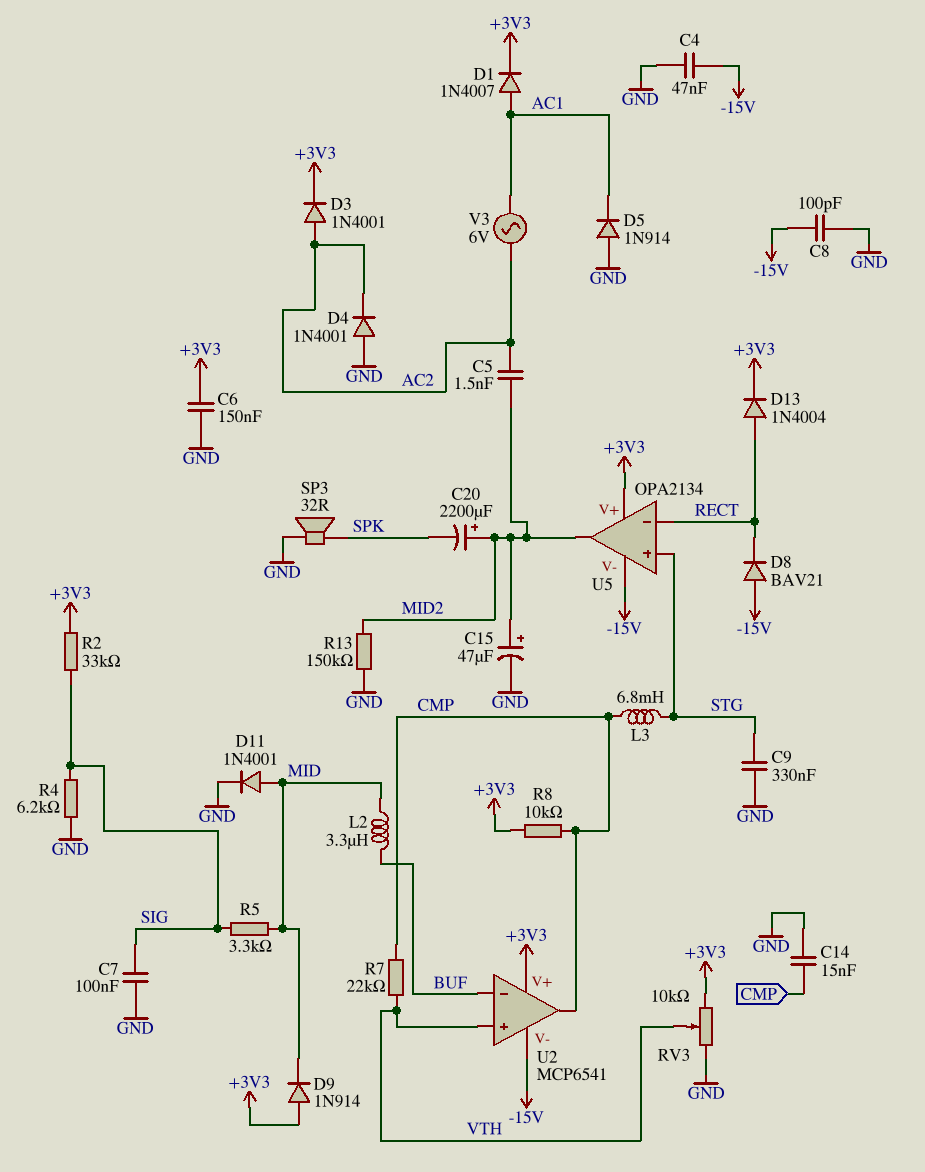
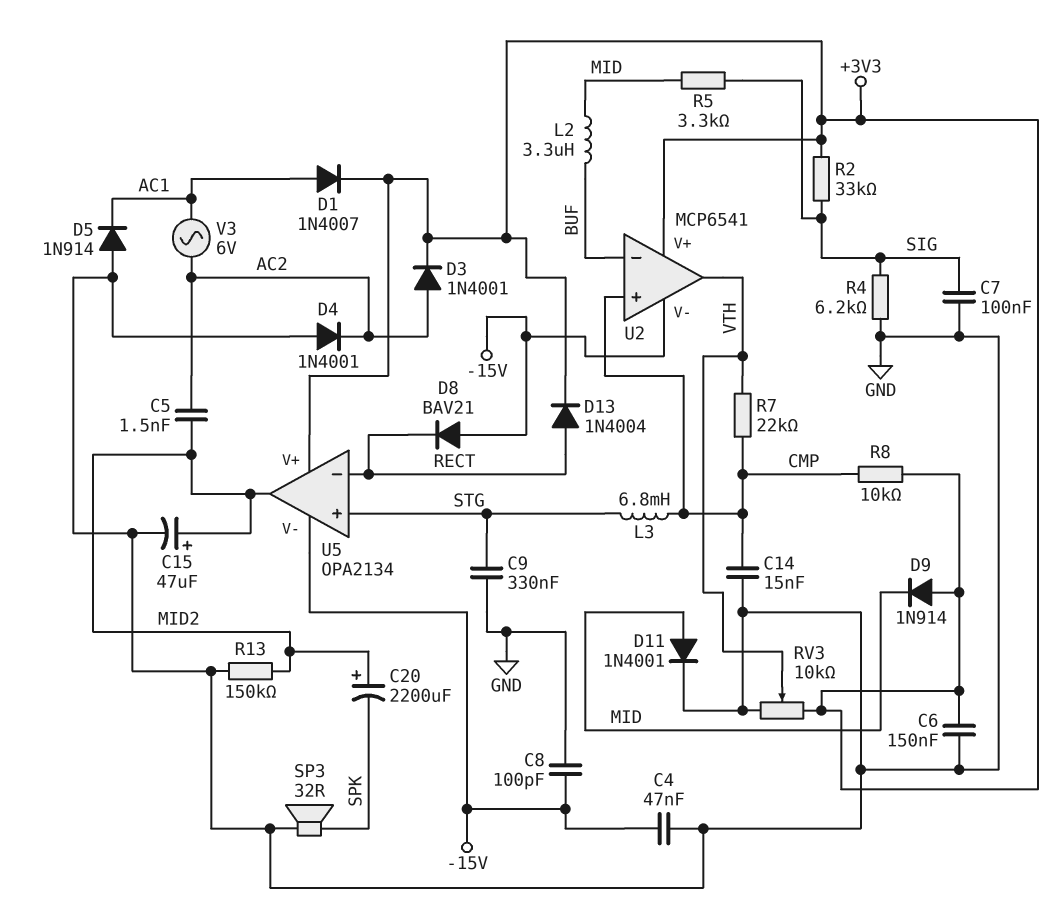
U2 pin in+: VTH -> CMP
U2 pin out: CMP -> VTH

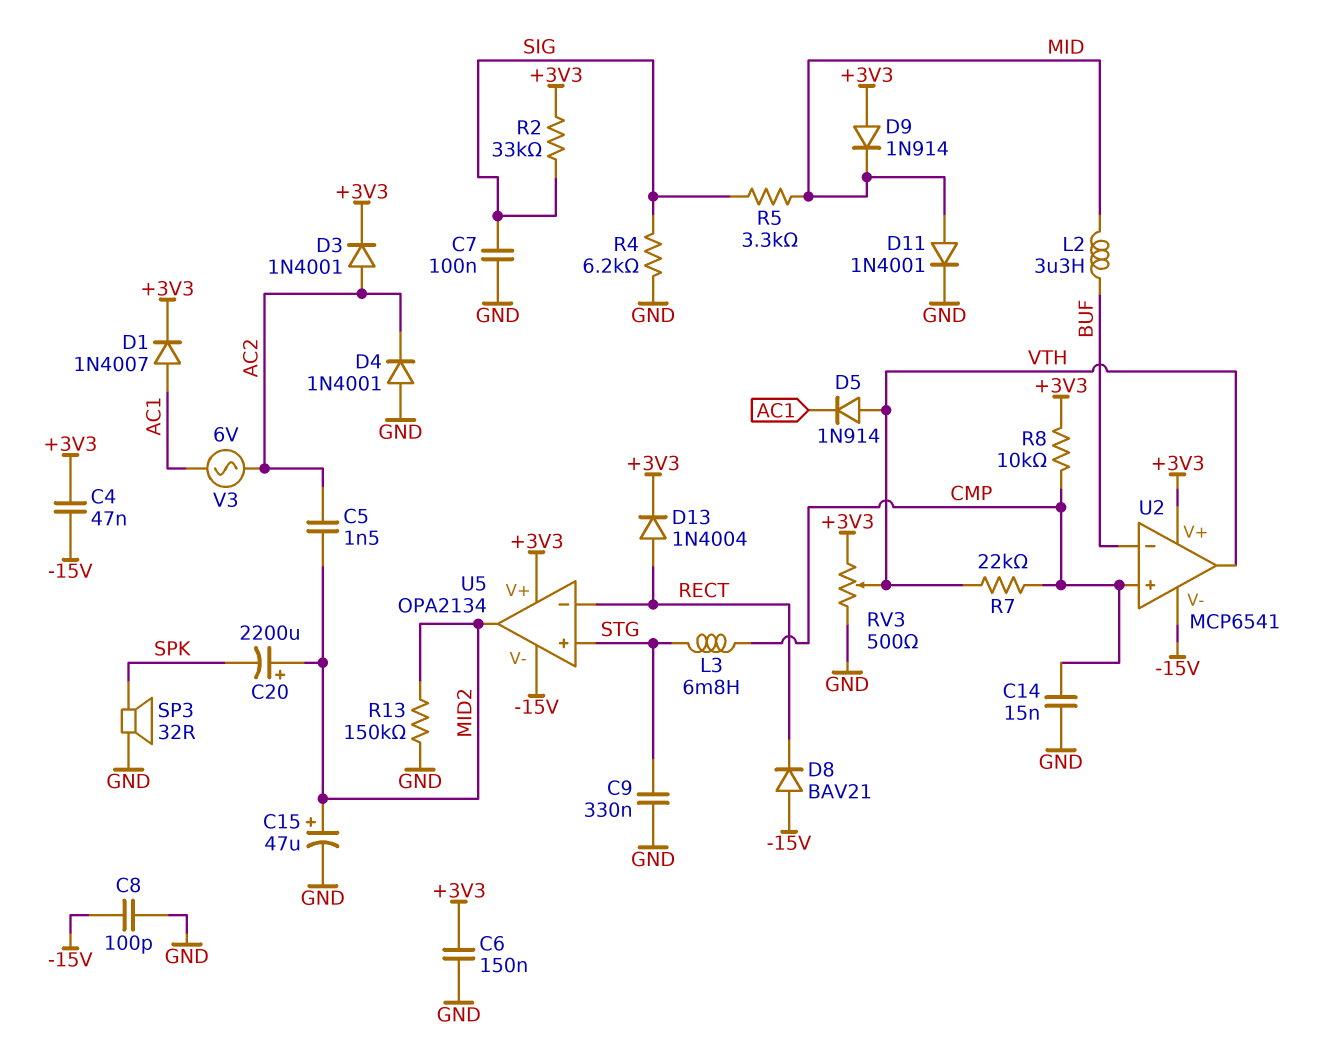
C4: 47nF (-15V, GND) -> 47nF (+3V3, -15V)
D5: diode 1N914 (A GND, K AC1) -> diode 1N914 (A VTH, K AC1)
RV3: 10k (+3V3, GND, wiper VTH) -> 500 (+3V3, GND, wiper VTH)

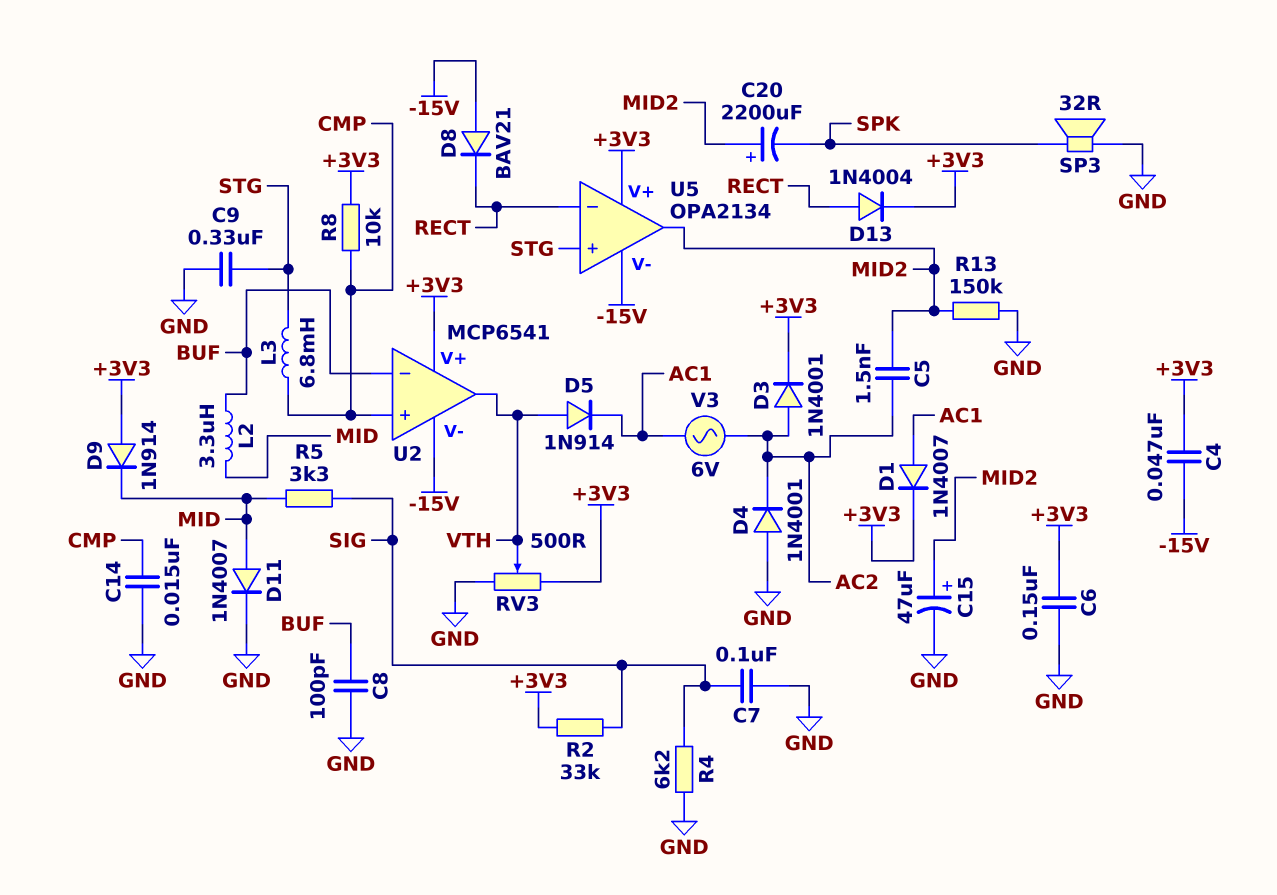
C8: 100pF (-15V, GND) -> 100pF (BUF, GND)
D11: diode 1N4001 (A MID, K GND) -> diode 1N4007 (A MID, K GND)
R7: 22k (CMP, VTH) -> none

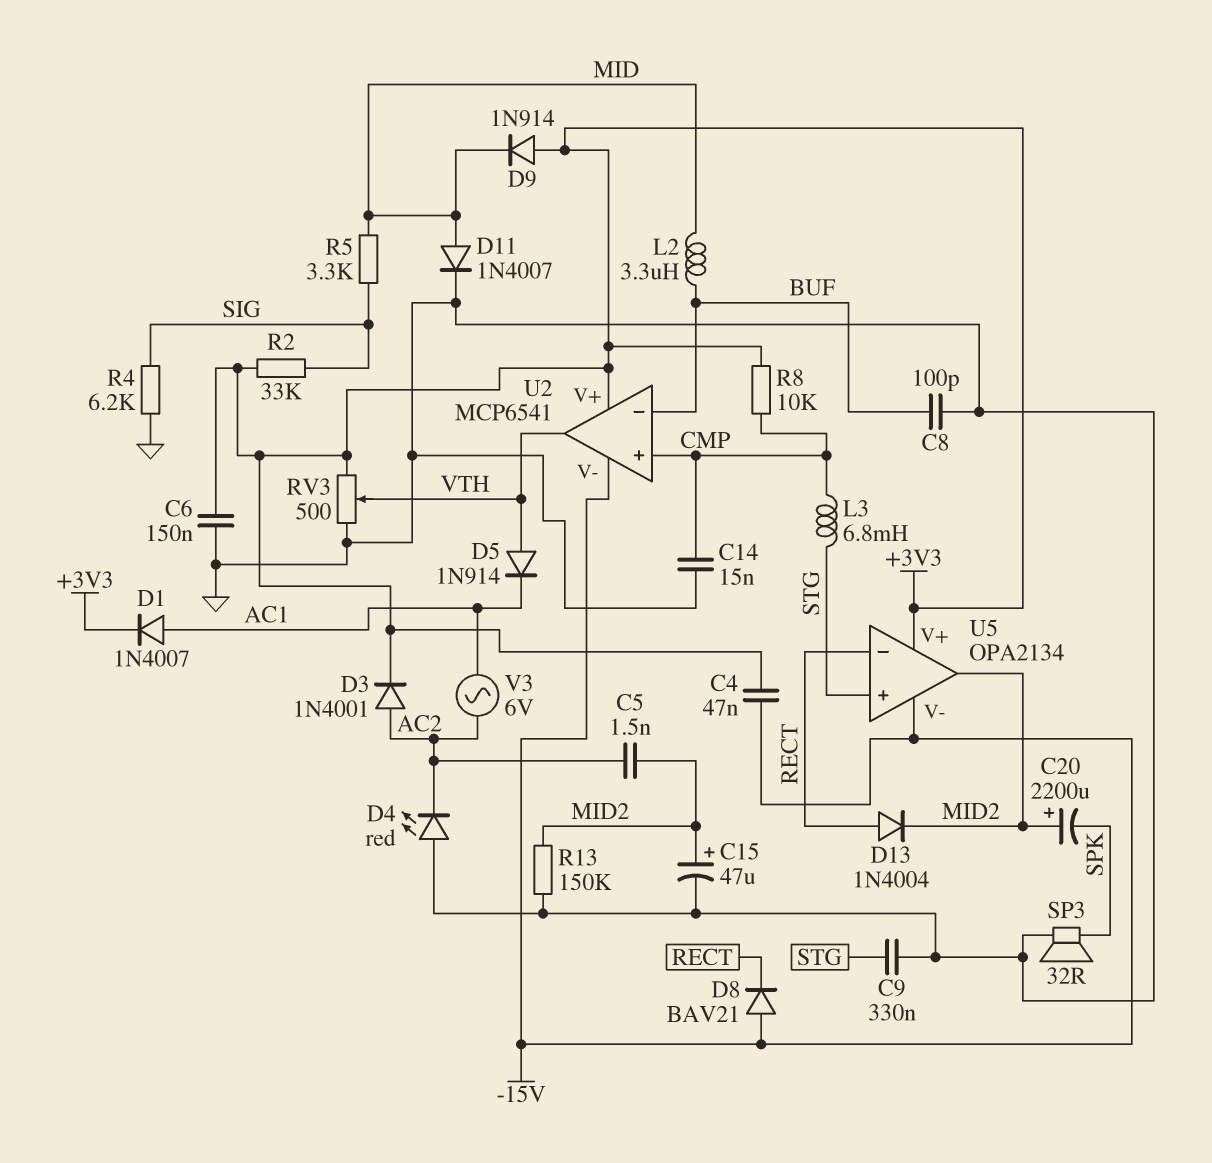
C7: 100nF (GND, SIG) -> none
D4: diode 1N4001 (A GND, K AC2) -> LED red (A GND, K AC2)
D13: diode 1N4004 (A RECT, K +3V3) -> diode 1N4004 (A RECT, K MID2)

